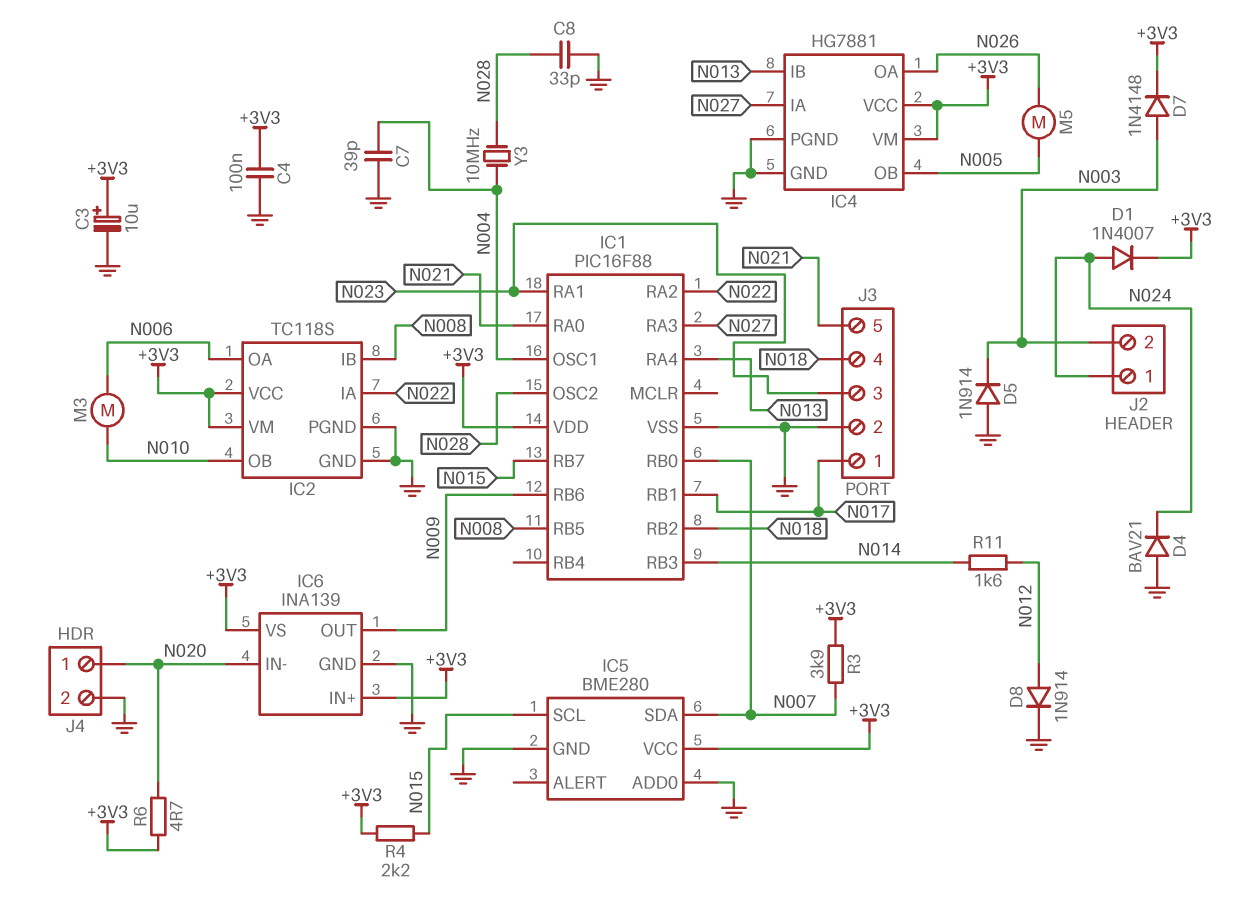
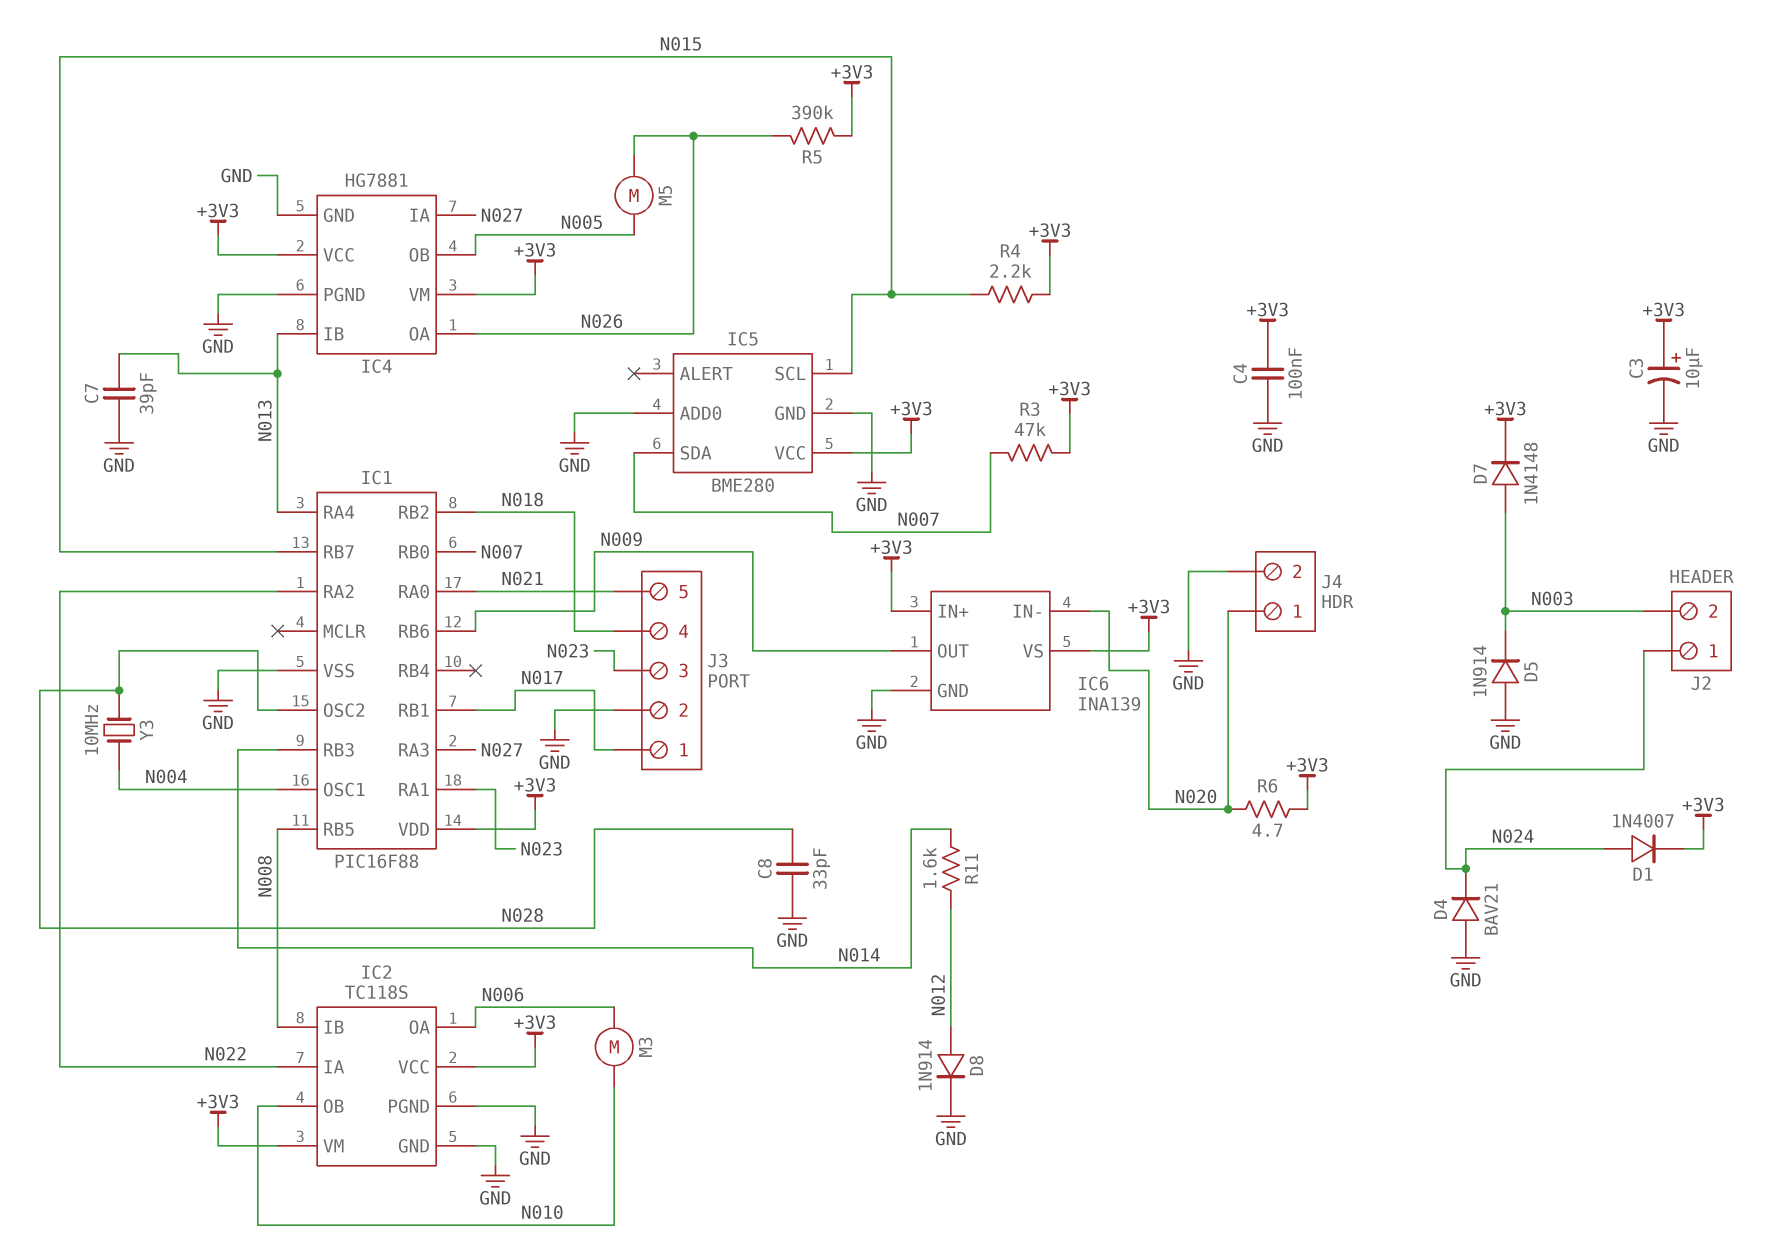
C7: 39pF (GND, N004) -> 39pF (GND, N013)
R3: 3.9k (+3V3, N007) -> 47k (+3V3, N007)
R5: none -> 390k (+3V3, N026)

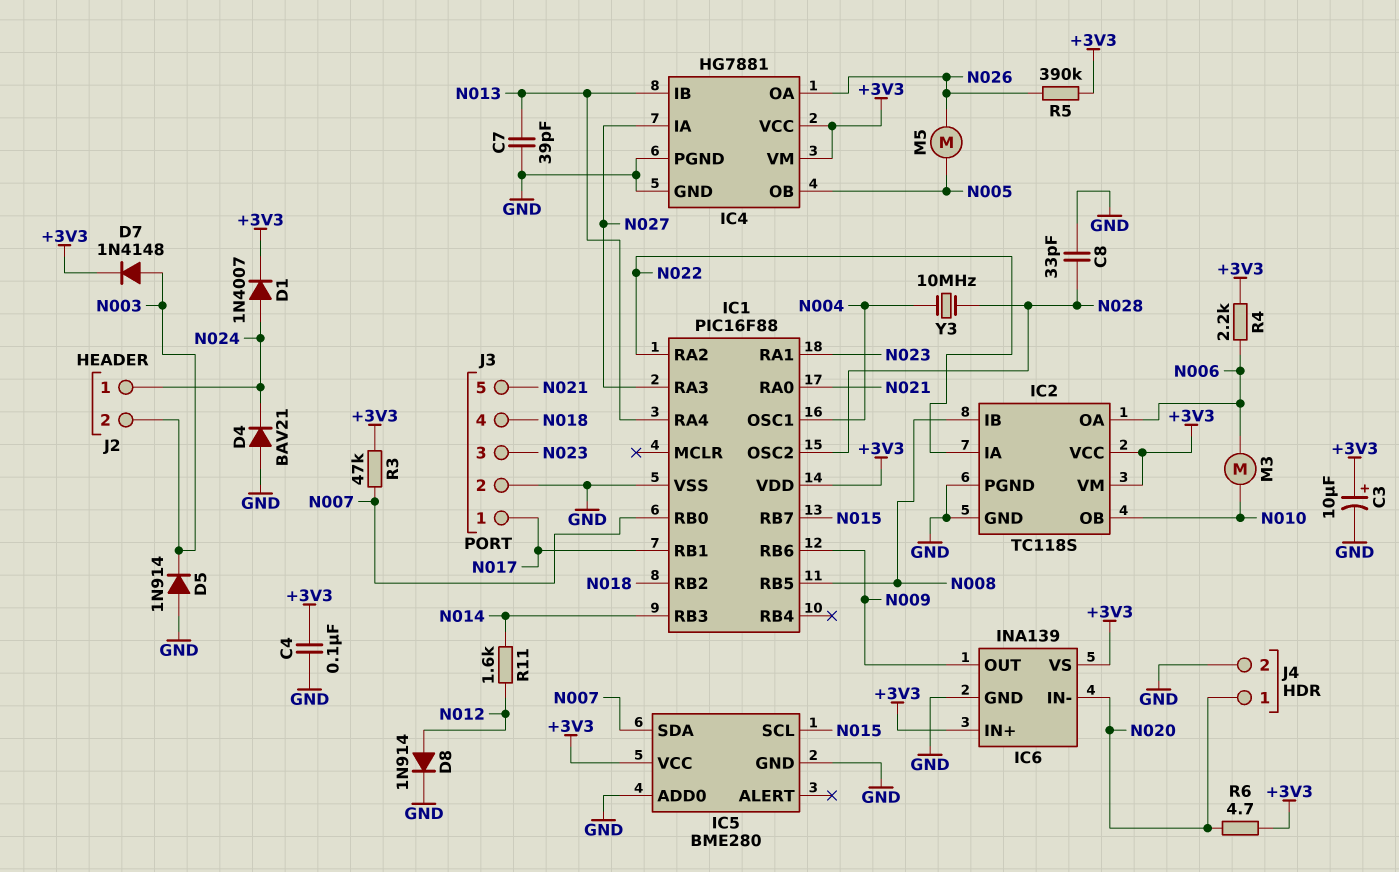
R4: 2.2k (+3V3, N015) -> 2.2k (+3V3, N006)

